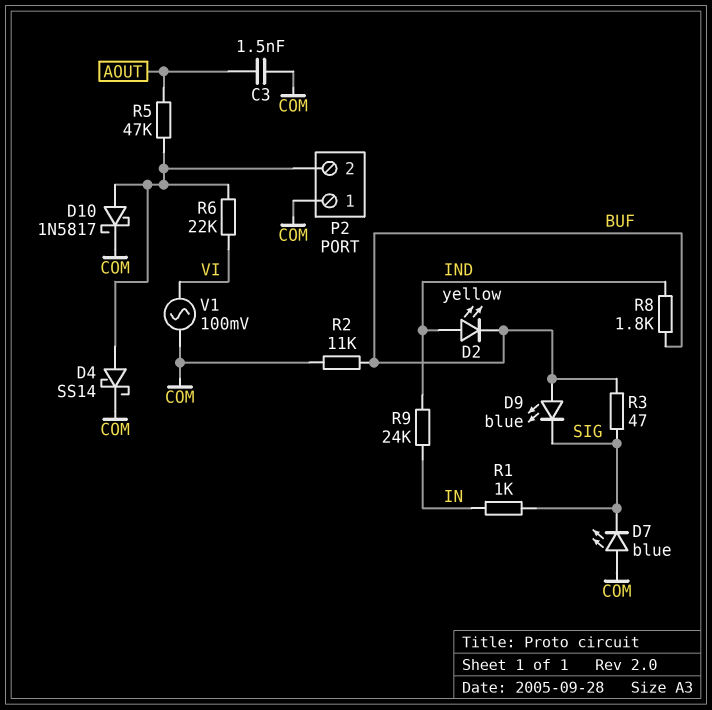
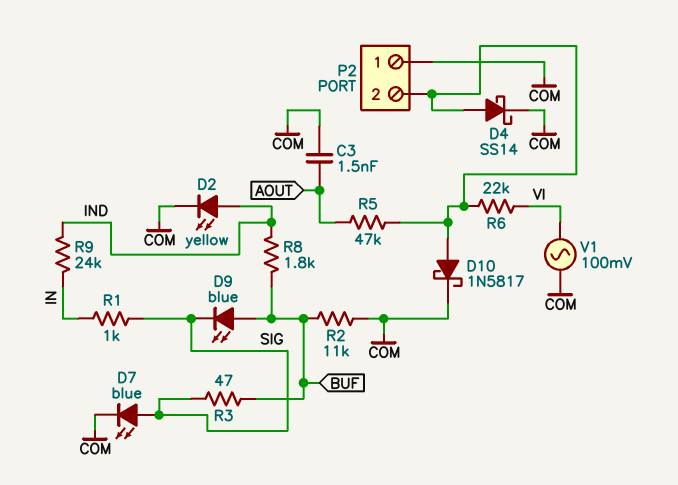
D2: LED yellow (A IND, K BUF) -> LED yellow (A IND, K COM)
D7: LED blue (A COM, K SIG) -> LED blue (A SIG, K COM)

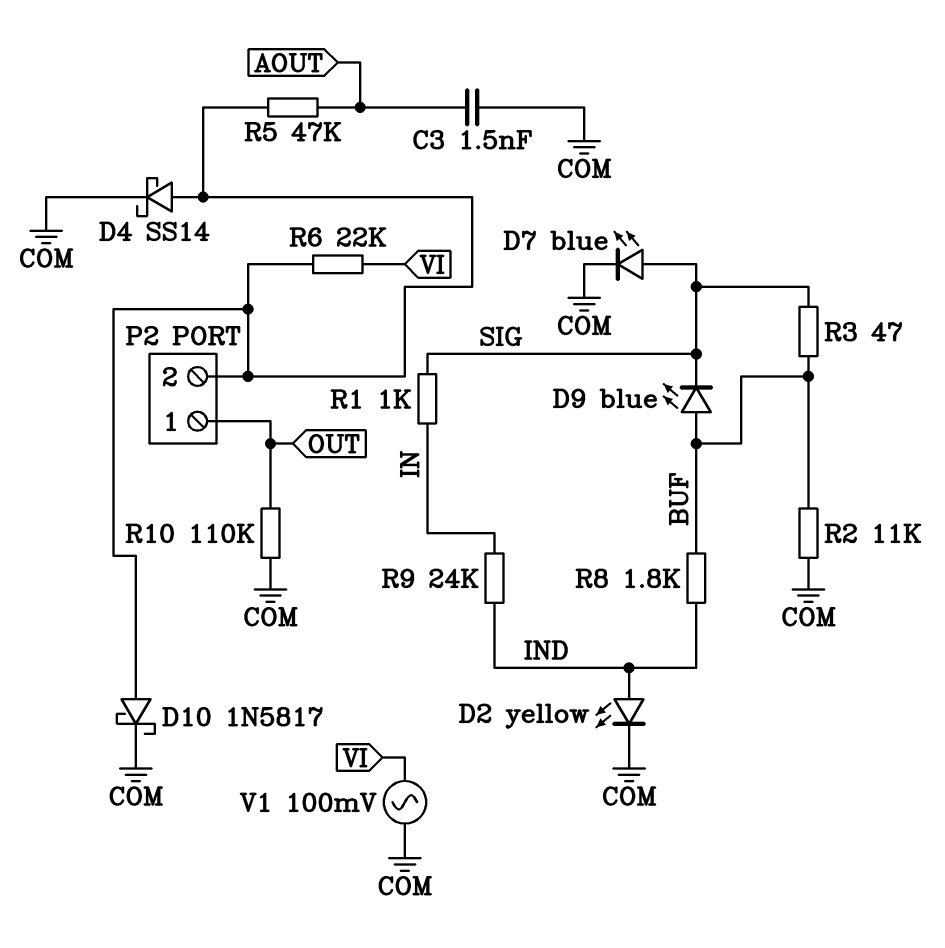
P2 pin 1: COM -> OUT
R10: none -> 110k (COM, OUT)

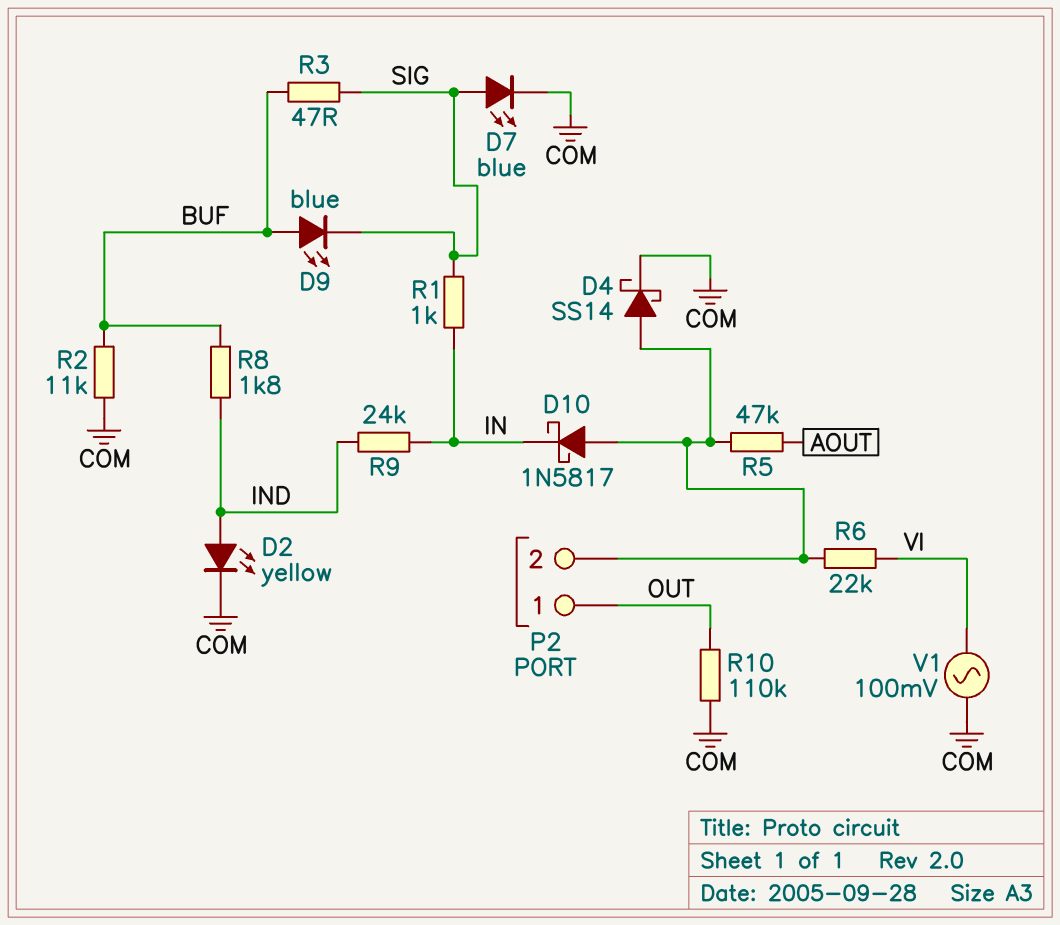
C3: 1.5nF (AOUT, COM) -> none
D10: schottky 1N5817 (A P2/2, K COM) -> schottky 1N5817 (A P2/2, K IN)

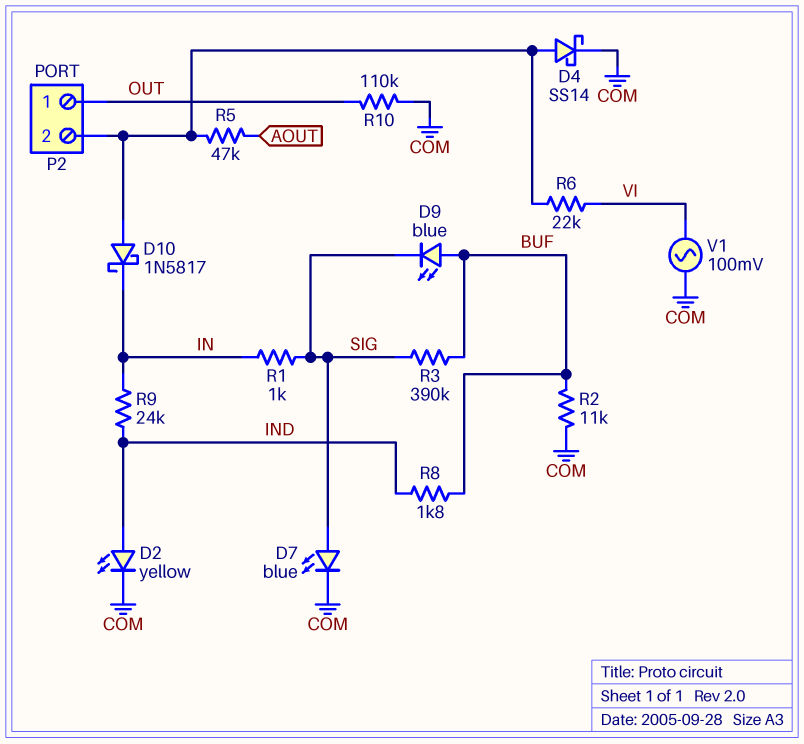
R3: 47 (BUF, SIG) -> 390k (BUF, SIG)

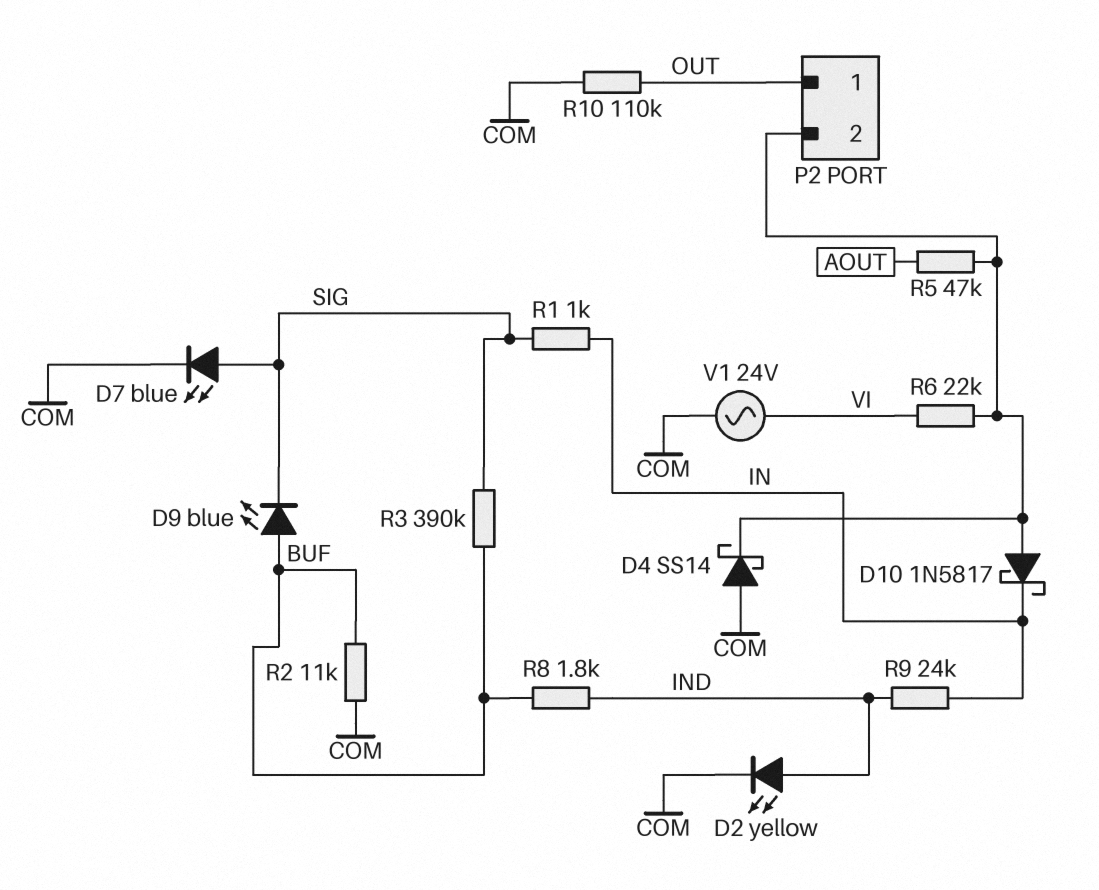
D4: schottky SS14 (A P2/2, K COM) -> schottky SS14 (A COM, K P2/2)
V1: AC 100mV (COM, VI) -> AC 24V (COM, VI)

